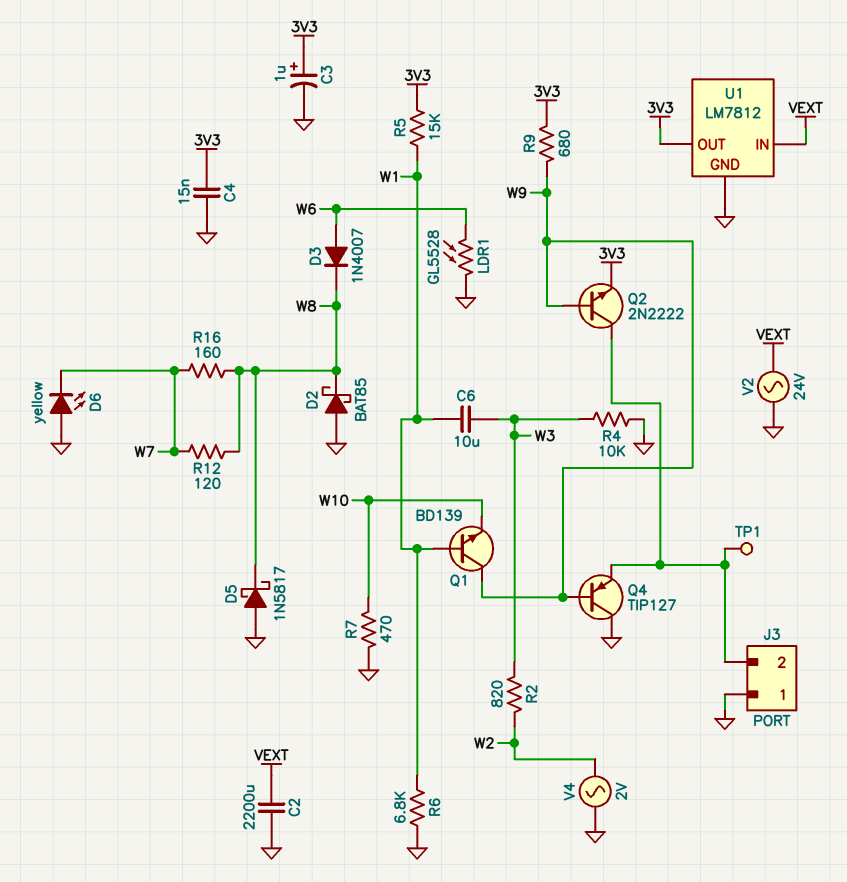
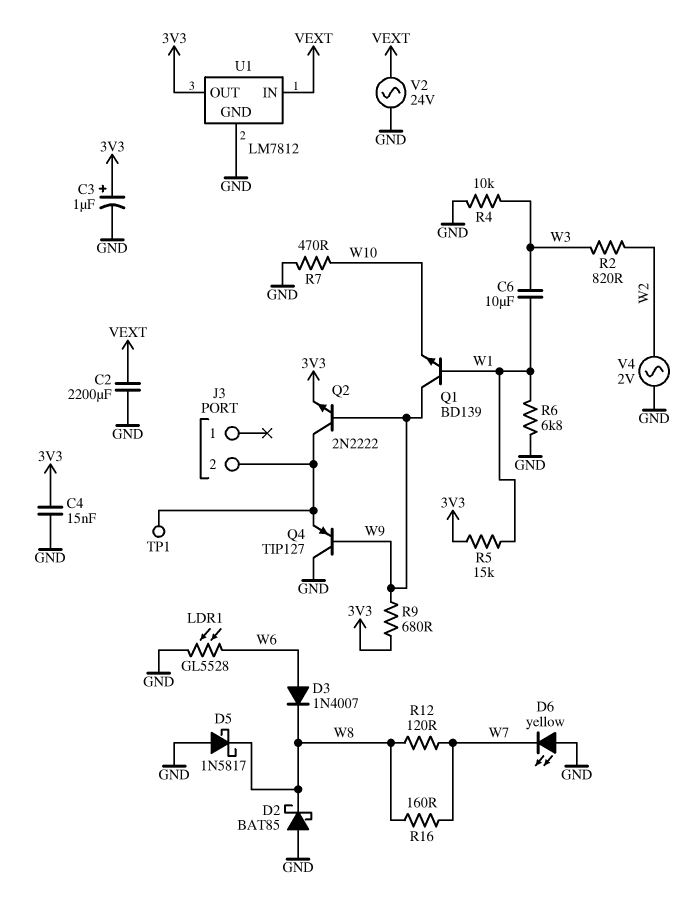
J3 pin 1: GND -> none

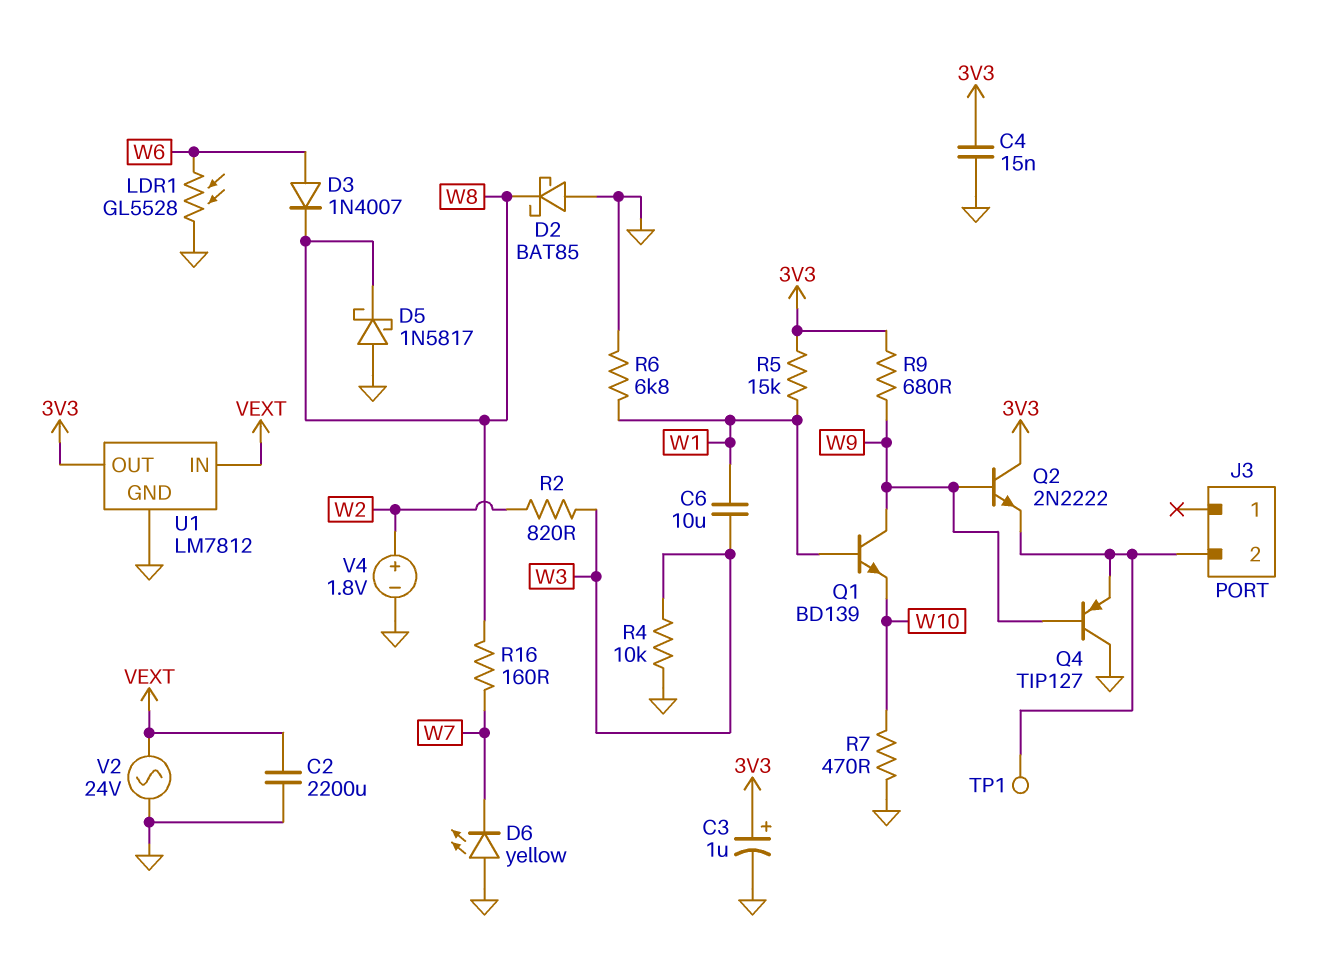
Q2: NPN 2N2222 (B W9, C J3/2, E 3V3) -> NPN 2N2222 (B W9, C 3V3, E J3/2)
R12: 120 (W7, W8) -> none
V4: AC 2V (GND, W2) -> 1.8V (plus W2, minus GND)

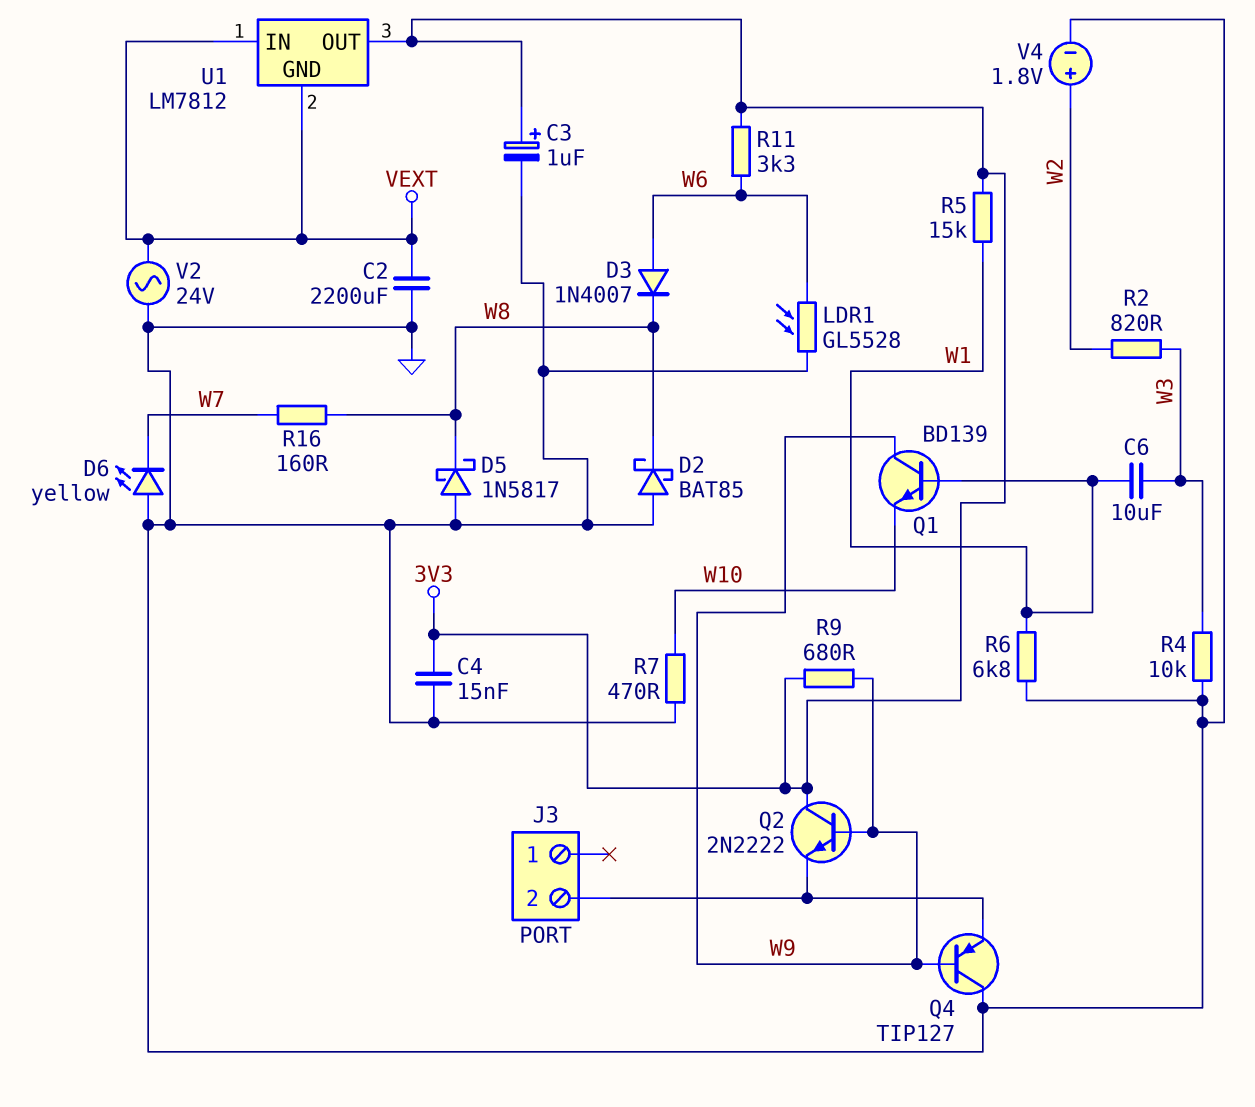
R11: none -> 3.3k (3V3, W6)
TP1: test point (J3/2) -> none
U1 pin GND: GND -> VEXT

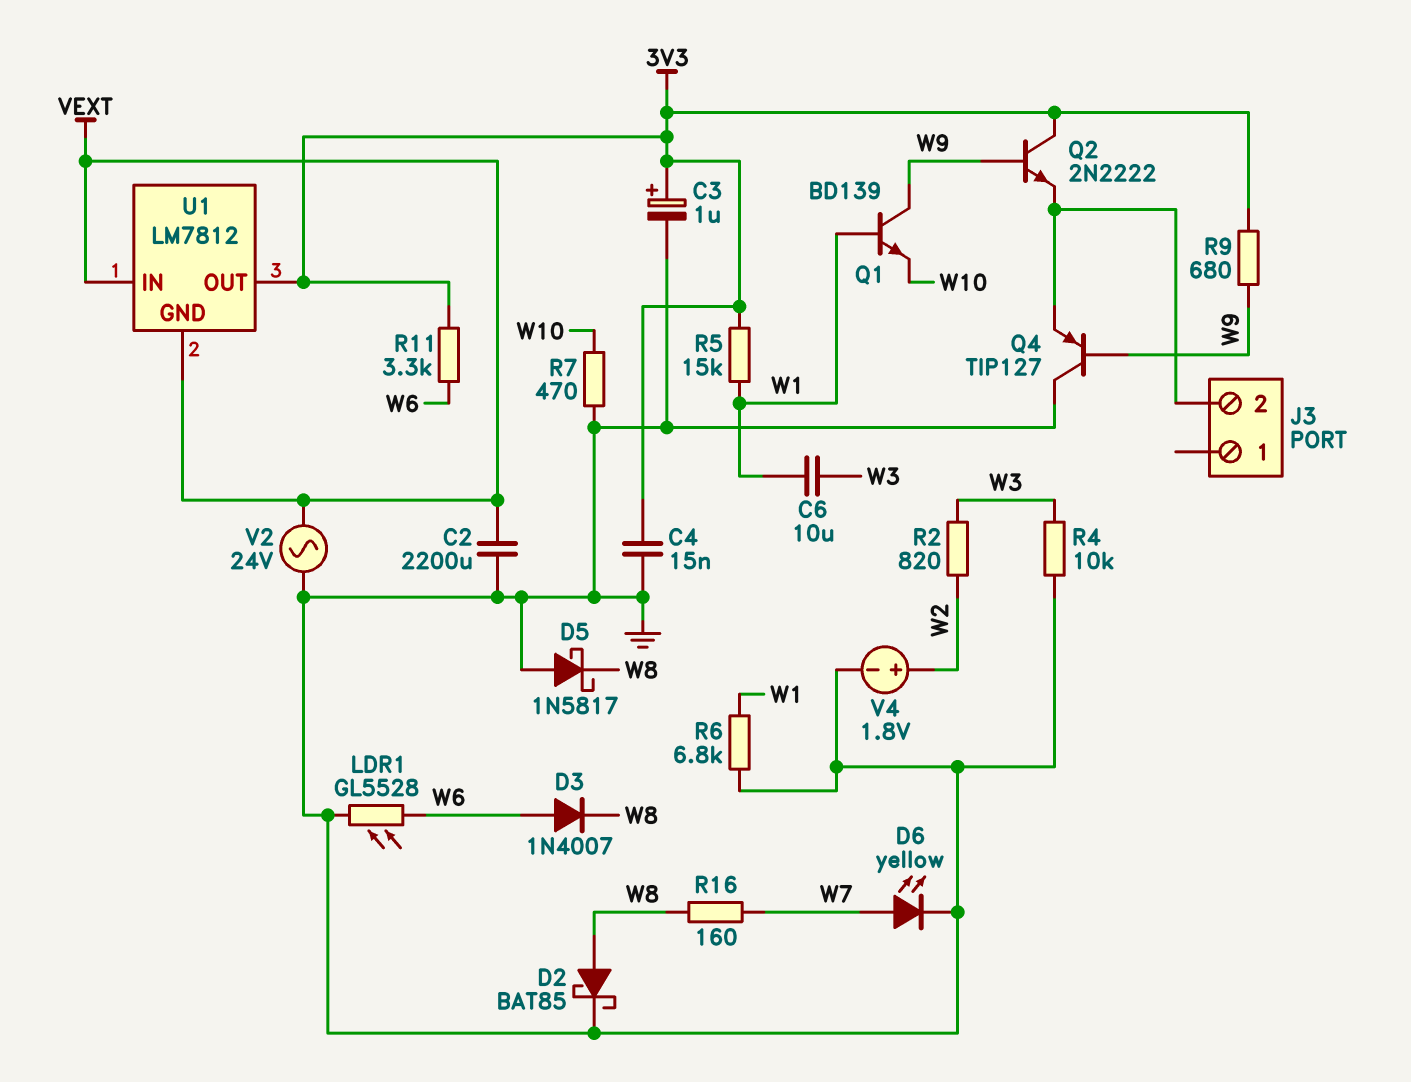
D2: schottky BAT85 (A GND, K W8) -> schottky BAT85 (A W8, K GND)
D6: LED yellow (A GND, K W7) -> LED yellow (A W7, K GND)

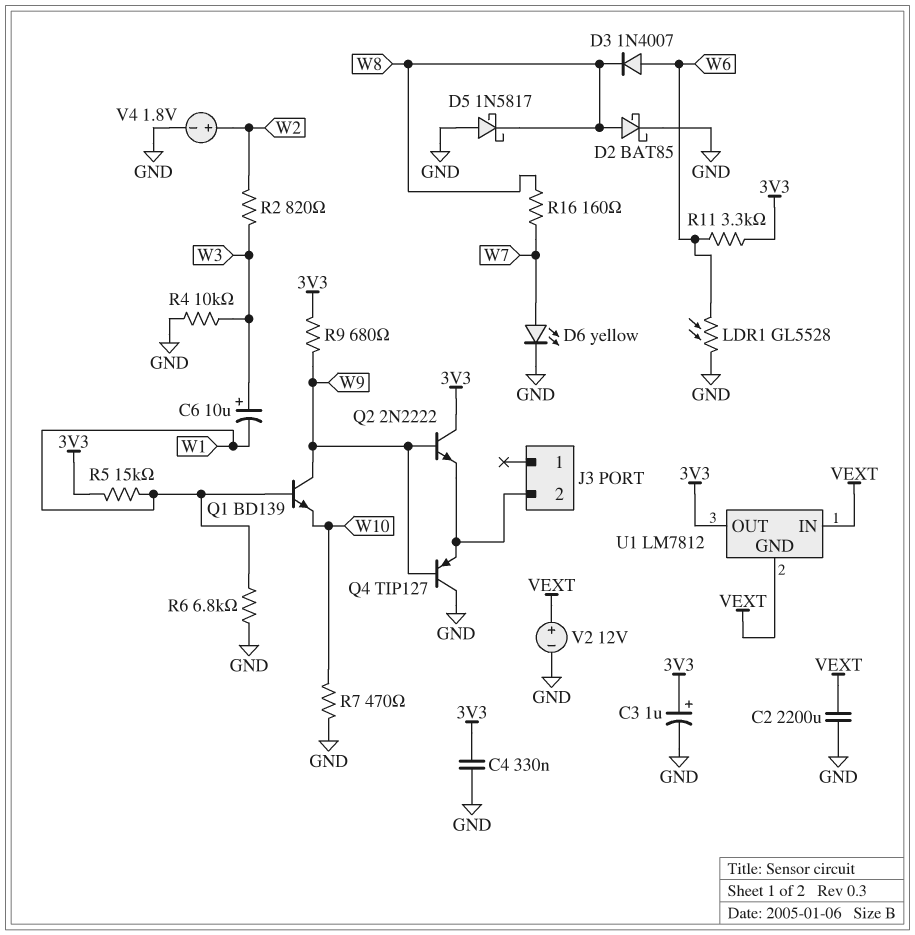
C4: 15nF (3V3, GND) -> 330nF (3V3, GND)
C6: 10uF (W1, W3) -> 10uF (plus W3, minus W1)
V2: AC 24V (GND, VEXT) -> 12V (plus VEXT, minus GND)

